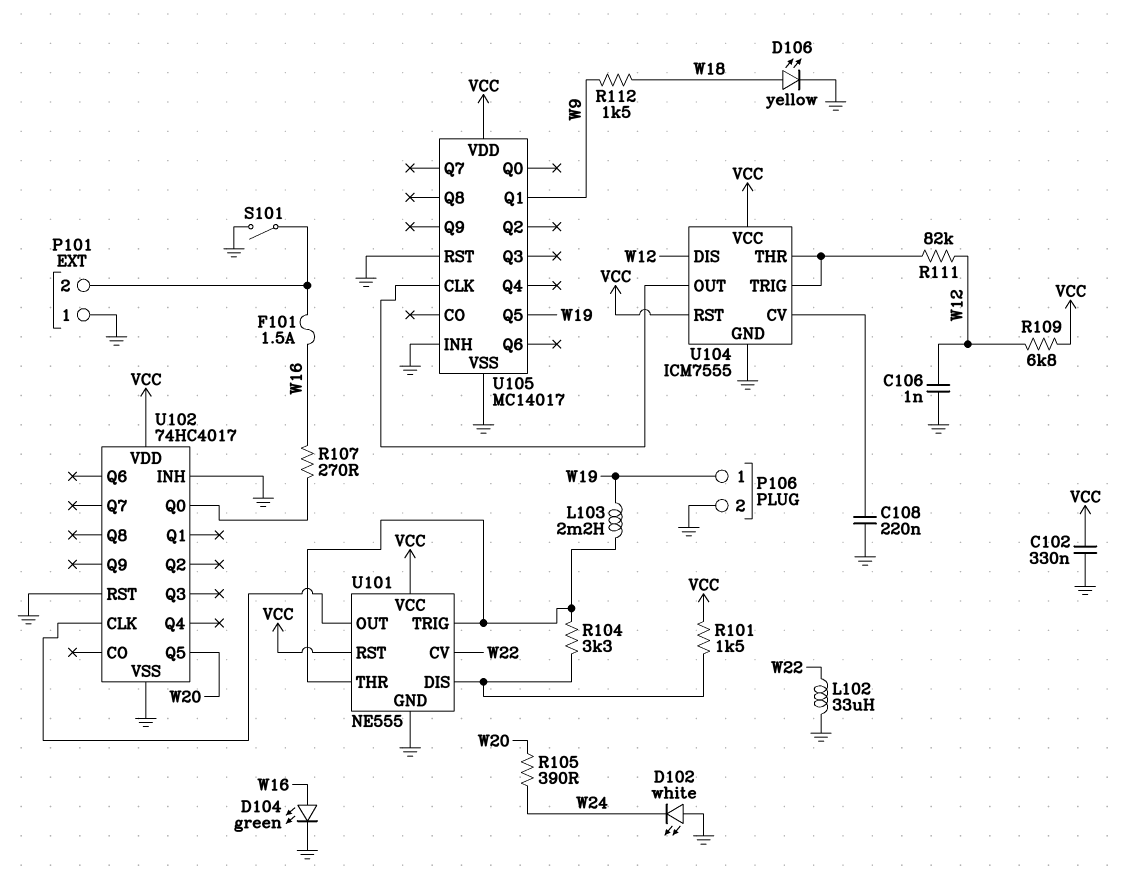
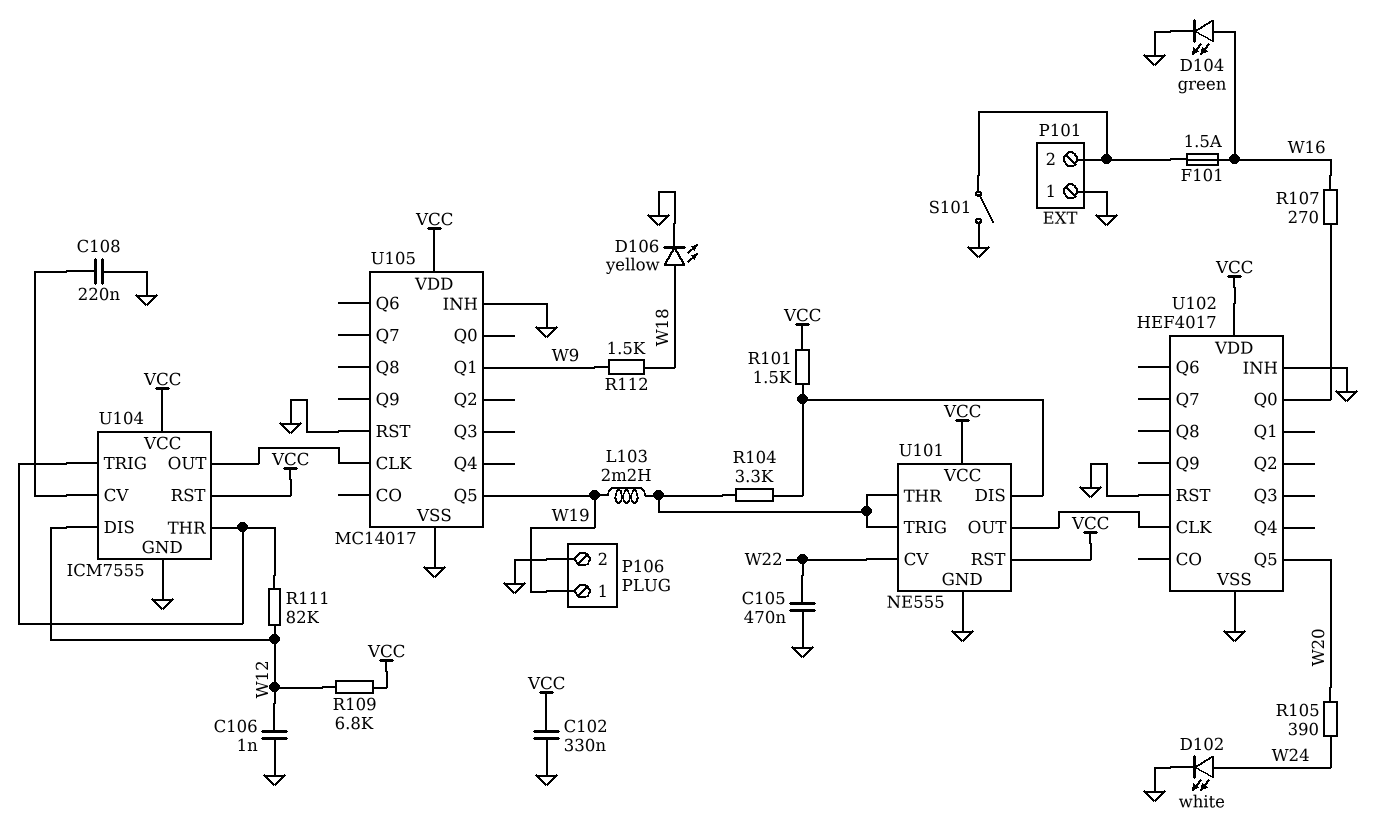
C105: none -> 470nF (GND, W22)
D102: LED white (A GND, K W24) -> LED white (A W24, K GND)
L102: 33uH (GND, W22) -> none
U102: 74HC4017 -> HEF4017

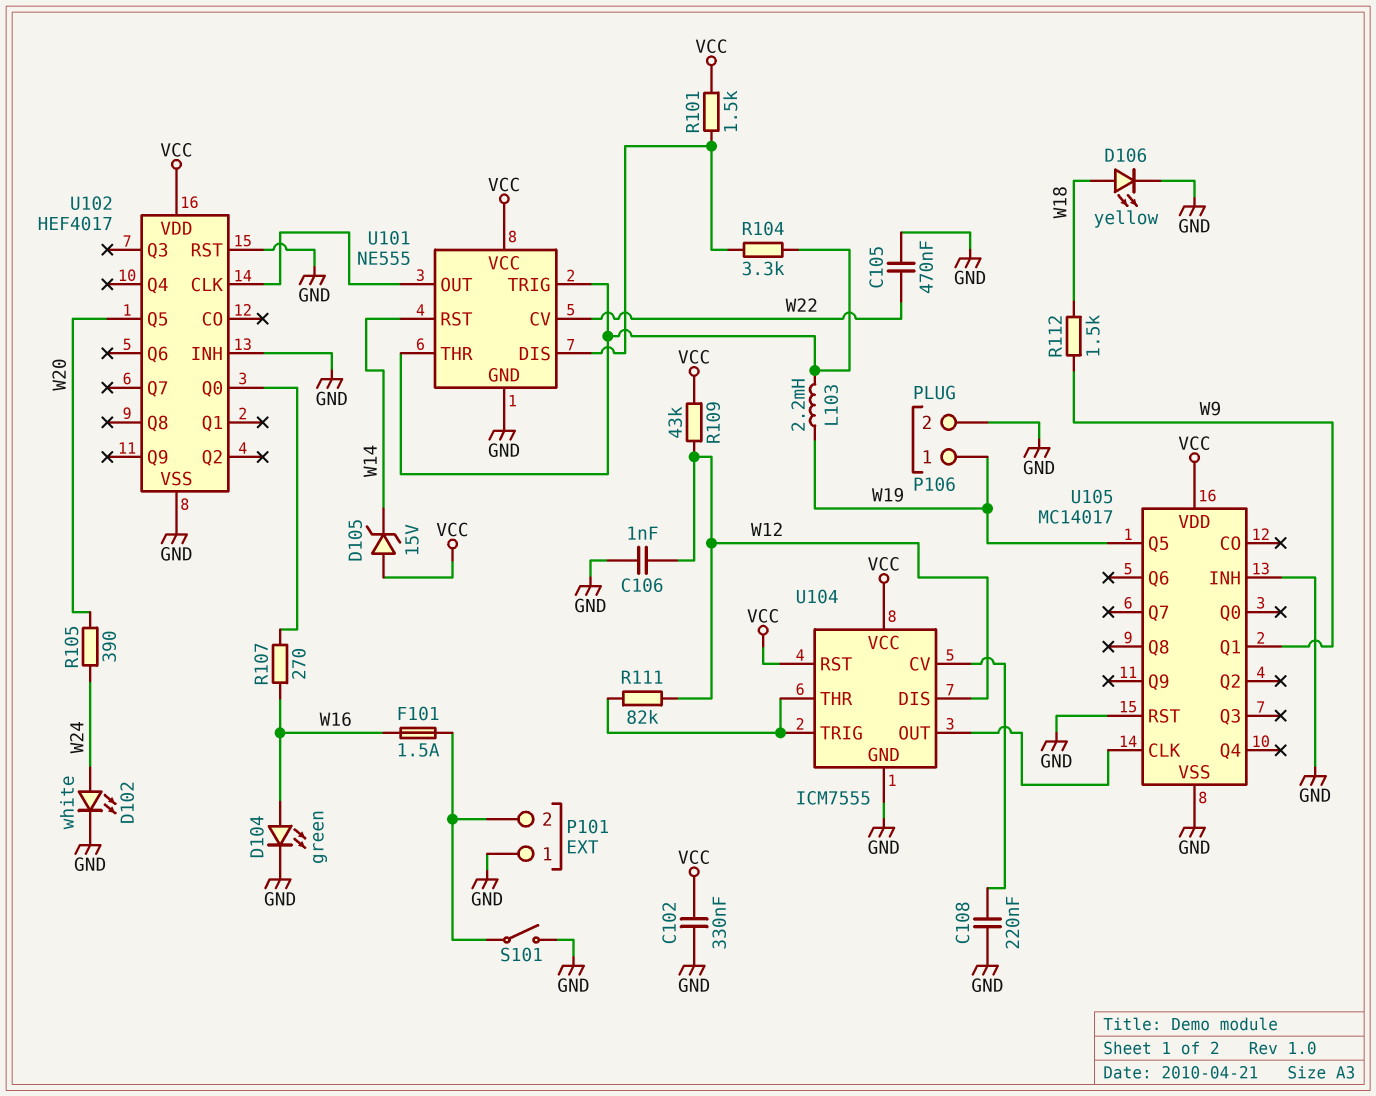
D105: none -> zener 15V (A VCC, K W14)
R109: 6.8k (VCC, W12) -> 43k (VCC, W12)
U101 pin RST: VCC -> W14

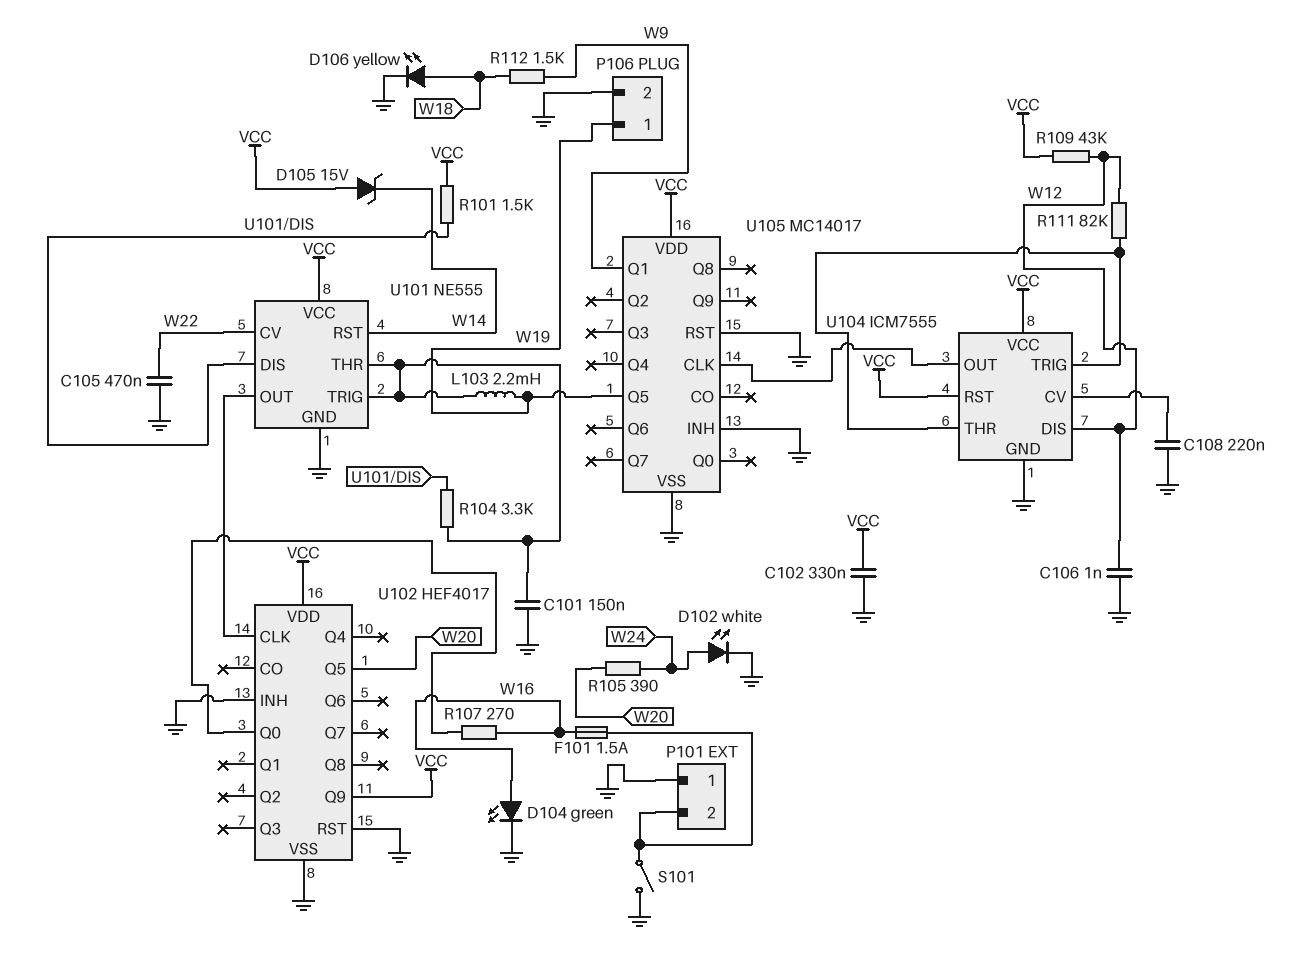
C101: none -> 150nF (GND, U101/THR)
U102 pin Q9: none -> VCC

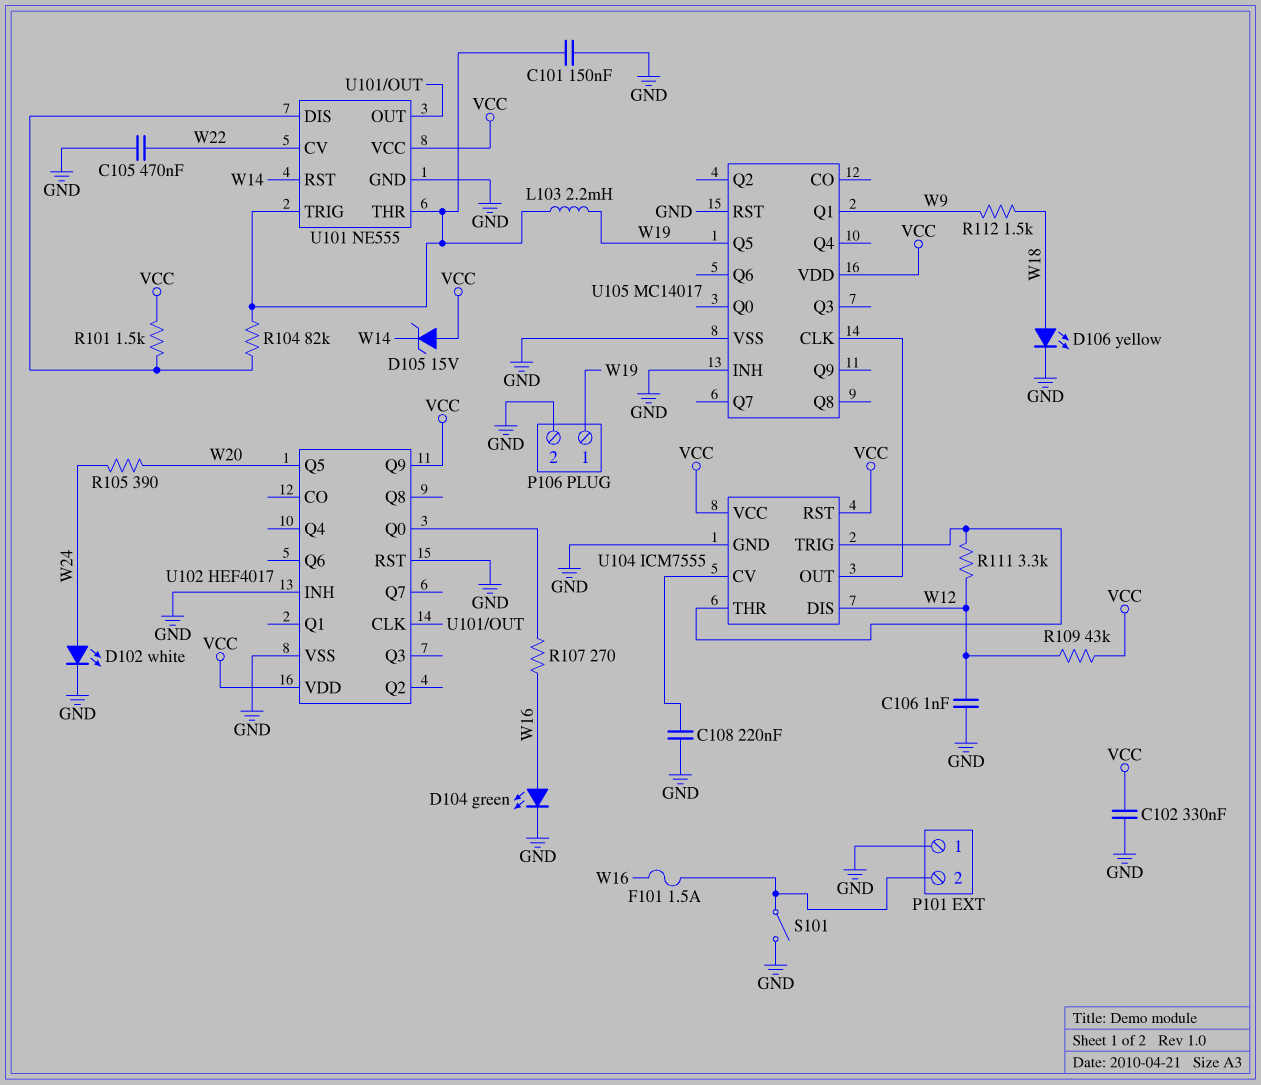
R104: 3.3k (U101/DIS, U101/THR) -> 82k (U101/DIS, U101/THR)
R111: 82k (U104/THR, W12) -> 3.3k (U104/THR, W12)

